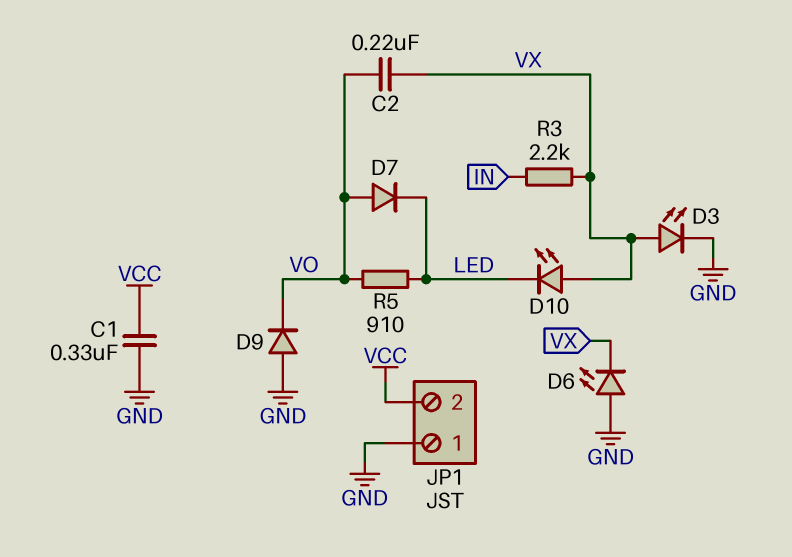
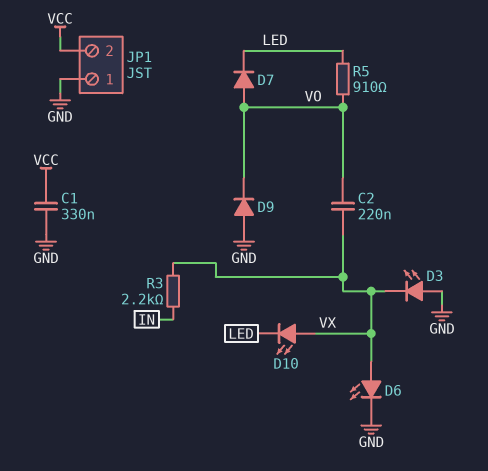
D3: LED (A VX, K GND) -> LED (A GND, K VX)
D6: LED (A GND, K VX) -> LED (A VX, K GND)

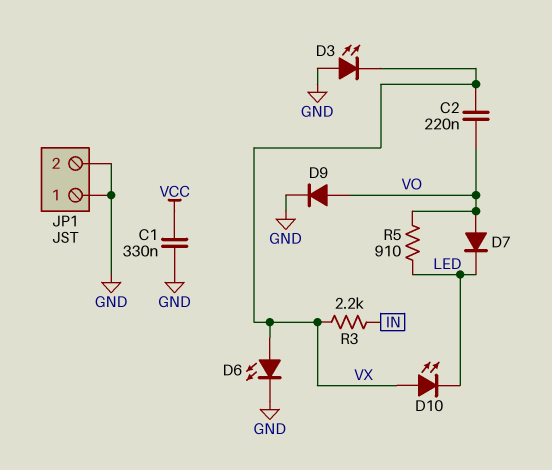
D9: diode (A GND, K VO) -> diode (A VO, K GND)
JP1 pin 2: VCC -> GND

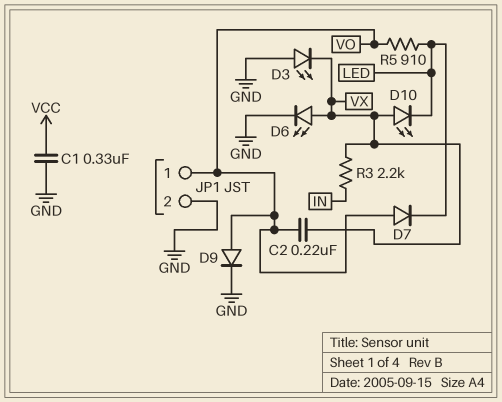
JP1 pin 1: GND -> VO

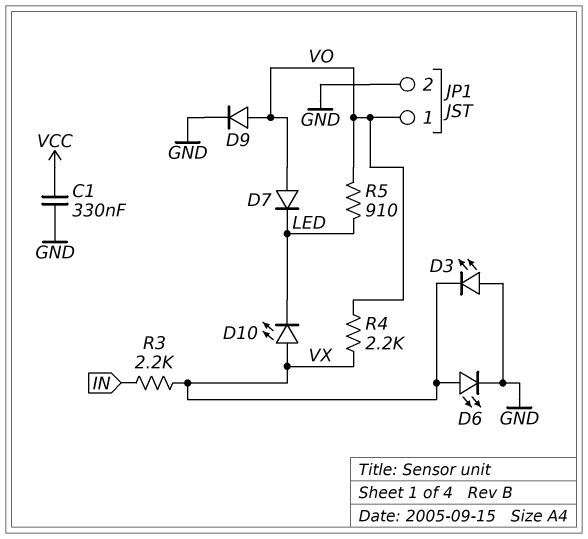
C2: 220nF (VO, VX) -> none
R4: none -> 2.2k (VO, VX)

